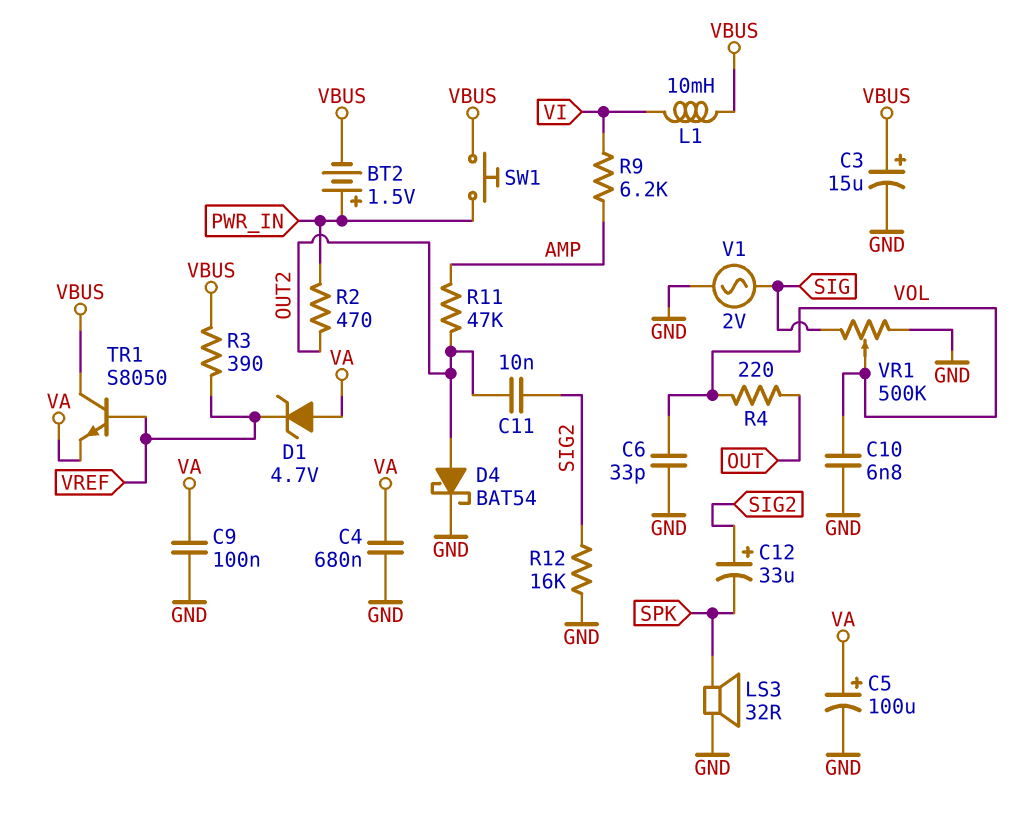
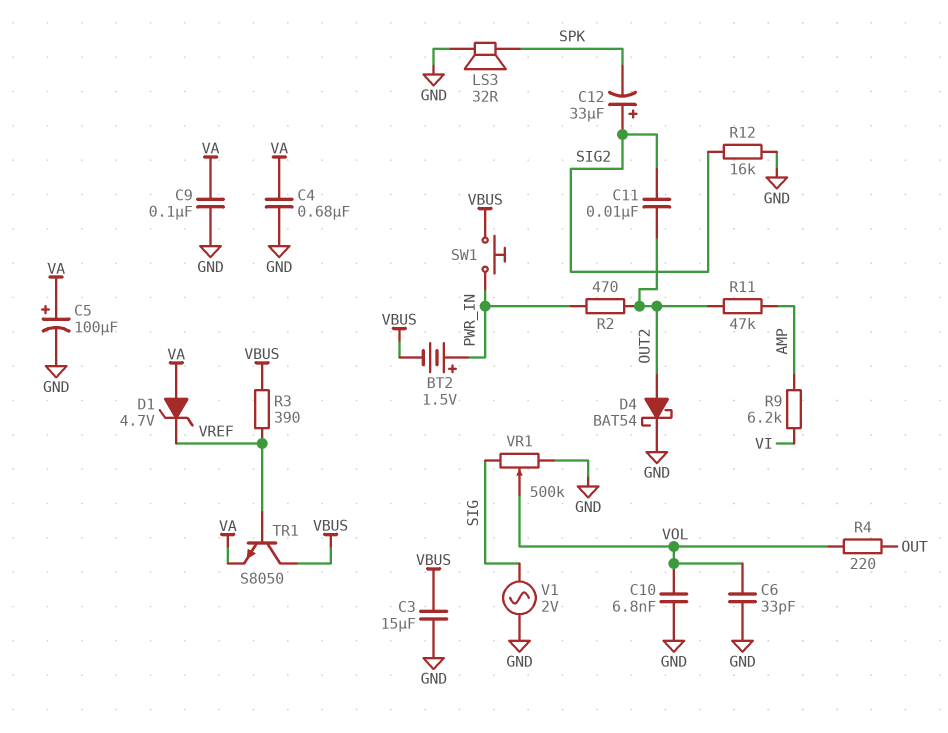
C3: 15uF (plus VBUS, minus GND) -> 15uF (GND, VBUS)
L1: 10mH (VBUS, VI) -> none

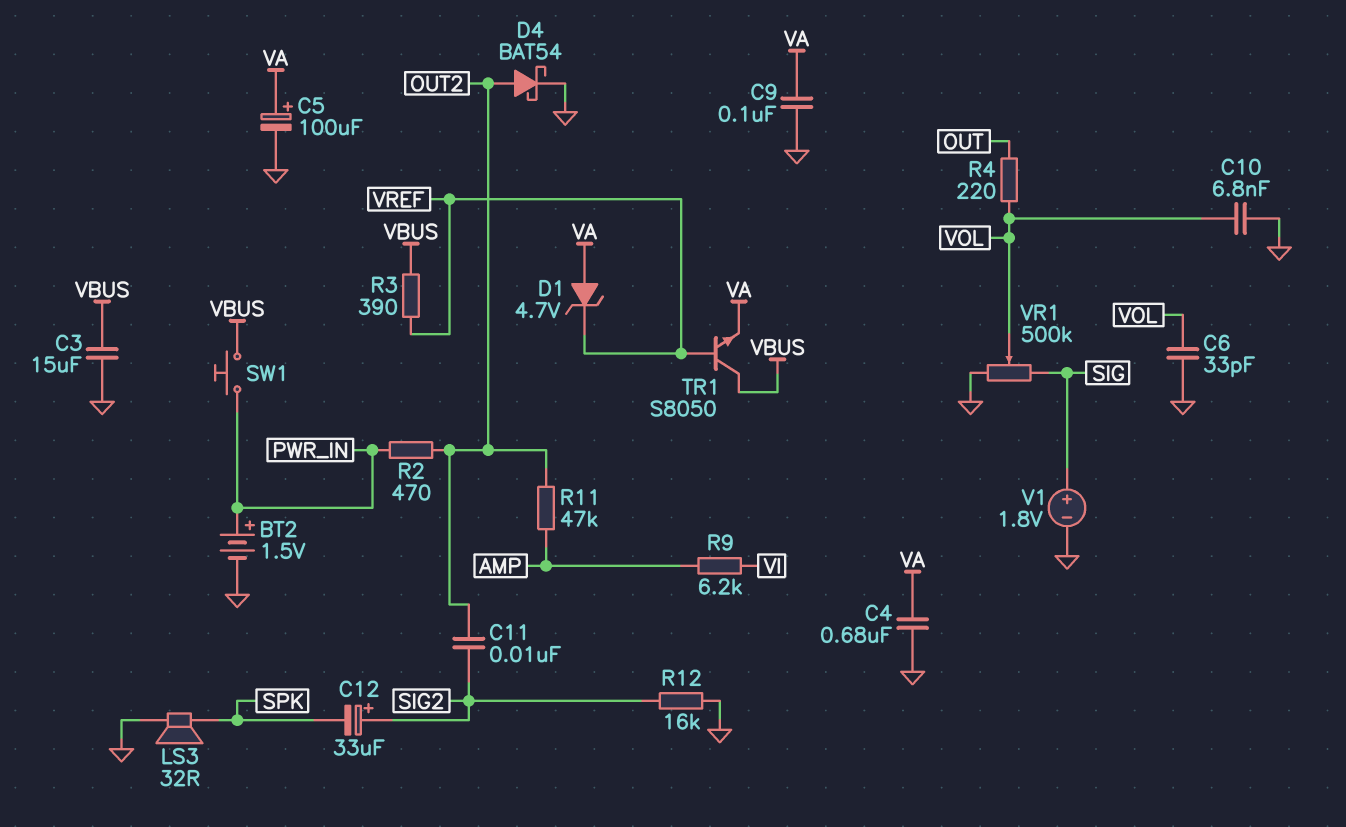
BT2: 1.5V (plus PWR_IN, minus VBUS) -> 1.5V (plus PWR_IN, minus GND)
V1: AC 2V (GND, SIG) -> 1.8V (plus SIG, minus GND)

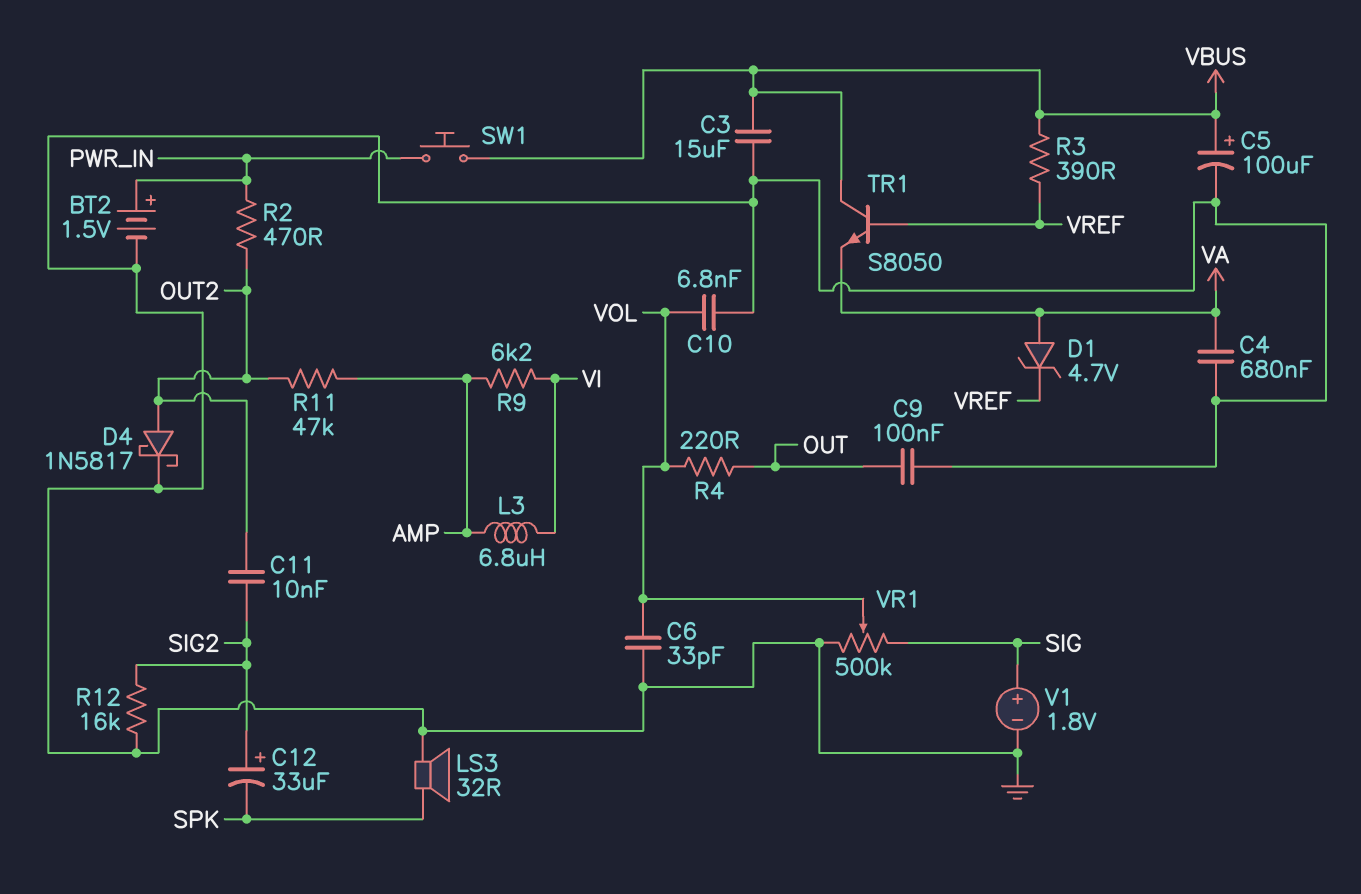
C5: 100uF (plus VA, minus GND) -> 100uF (plus VBUS, minus GND)
C9: 100nF (GND, VA) -> 100nF (GND, OUT)
D4: schottky BAT54 (A OUT2, K GND) -> schottky 1N5817 (A OUT2, K GND)
L3: none -> 6.8uH (AMP, VI)

